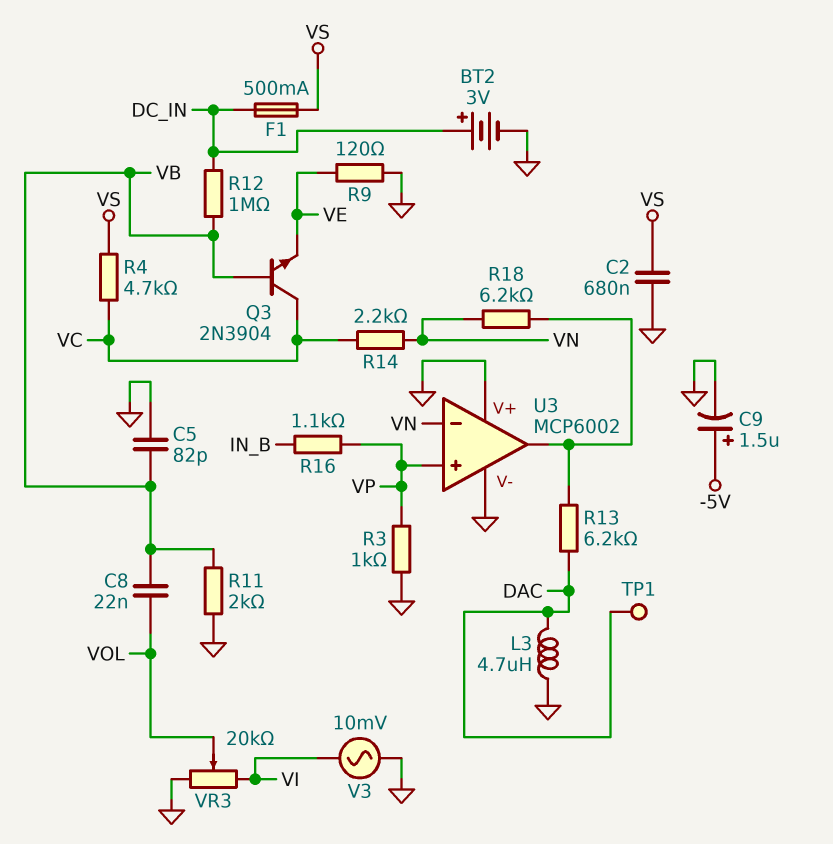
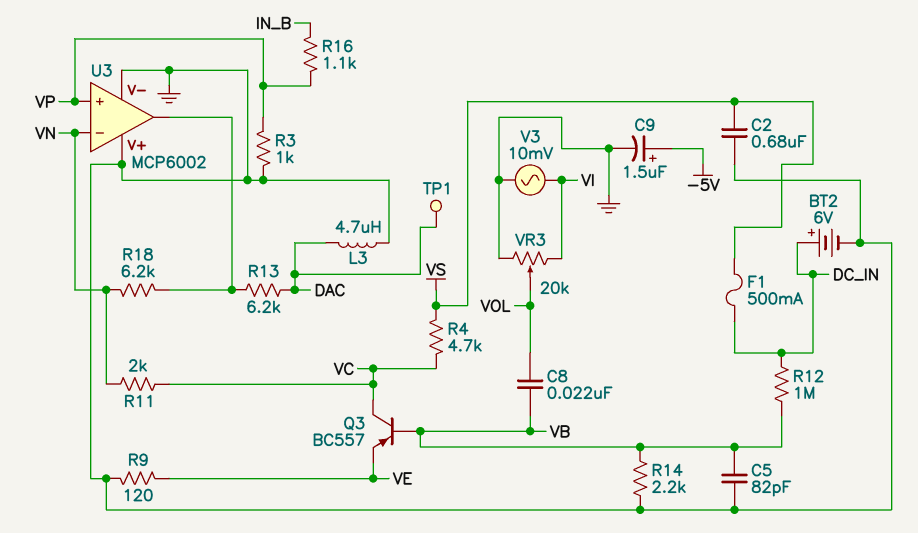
BT2: 3V (plus DC_IN, minus GND) -> 6V (plus DC_IN, minus GND)
Q3: NPN 2N3904 (B VB, C VC, E VE) -> PNP BC557 (B VB, C VC, E VE)
R11: 2k (GND, VB) -> 2k (VC, VN)
R14: 2.2k (VC, VN) -> 2.2k (GND, VB)

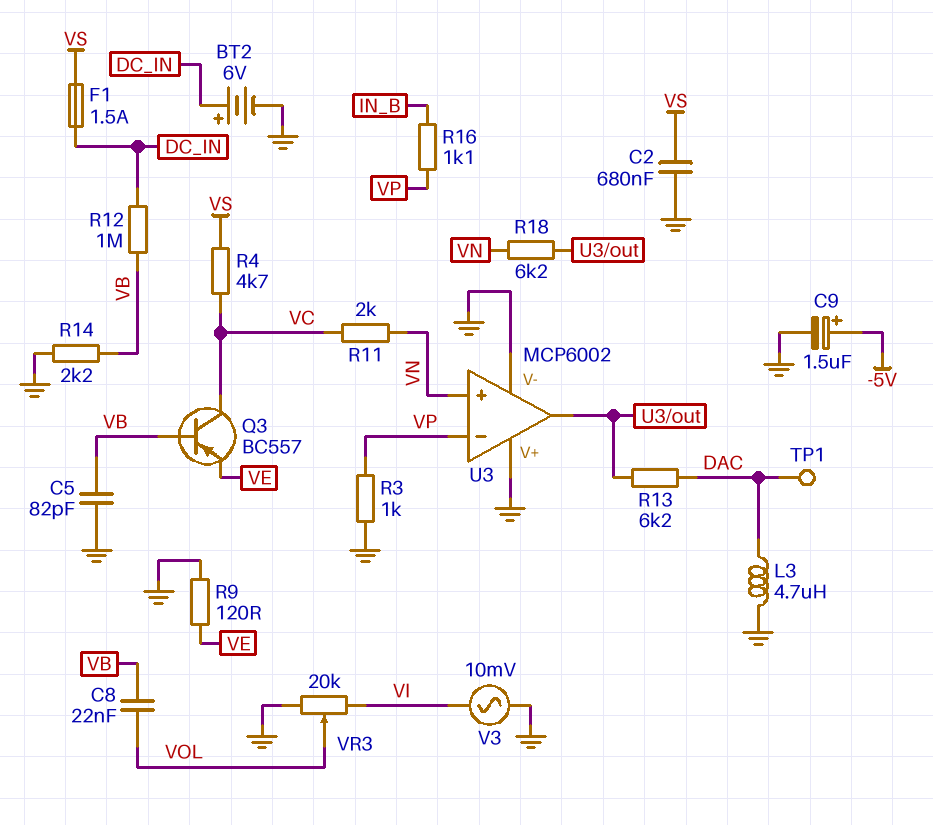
F1: 500mA (DC_IN, VS) -> 1.5A (DC_IN, VS)
U3 pin in+: VP -> VN
U3 pin in-: VN -> VP

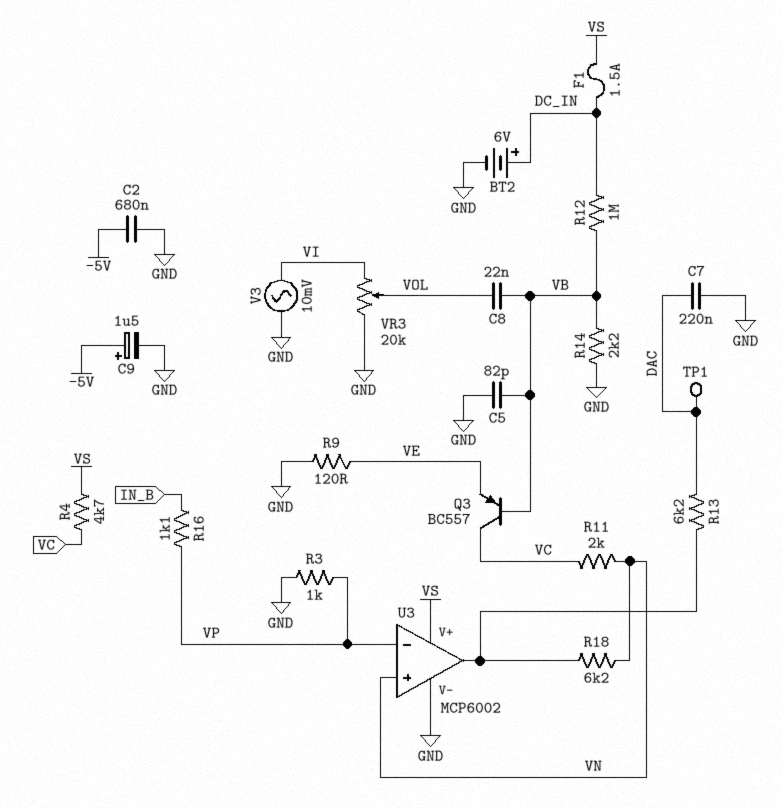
C2: 680nF (GND, VS) -> 680nF (-5V, GND)
C7: none -> 220nF (DAC, GND)
L3: 4.7uH (DAC, GND) -> none
U3 pin V+: GND -> VS

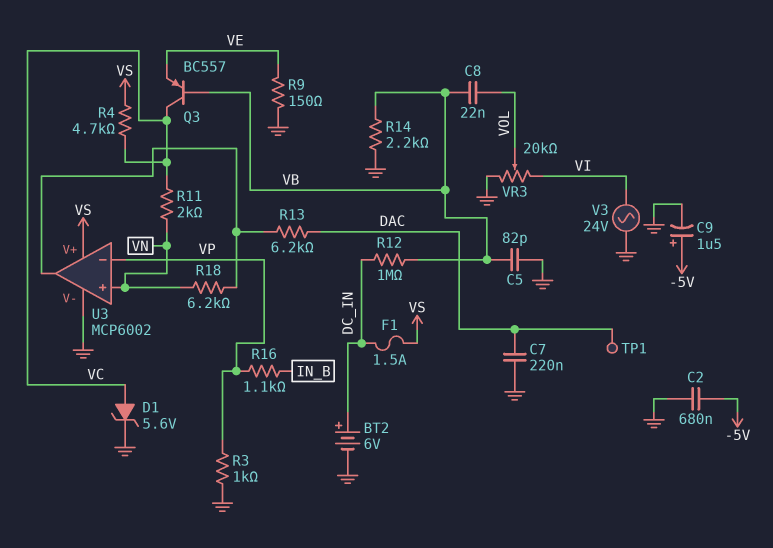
D1: none -> zener 5.6V (A VC, K GND)
R9: 120 (GND, VE) -> 150 (GND, VE)
V3: AC 10mV (GND, VI) -> AC 24V (GND, VI)

